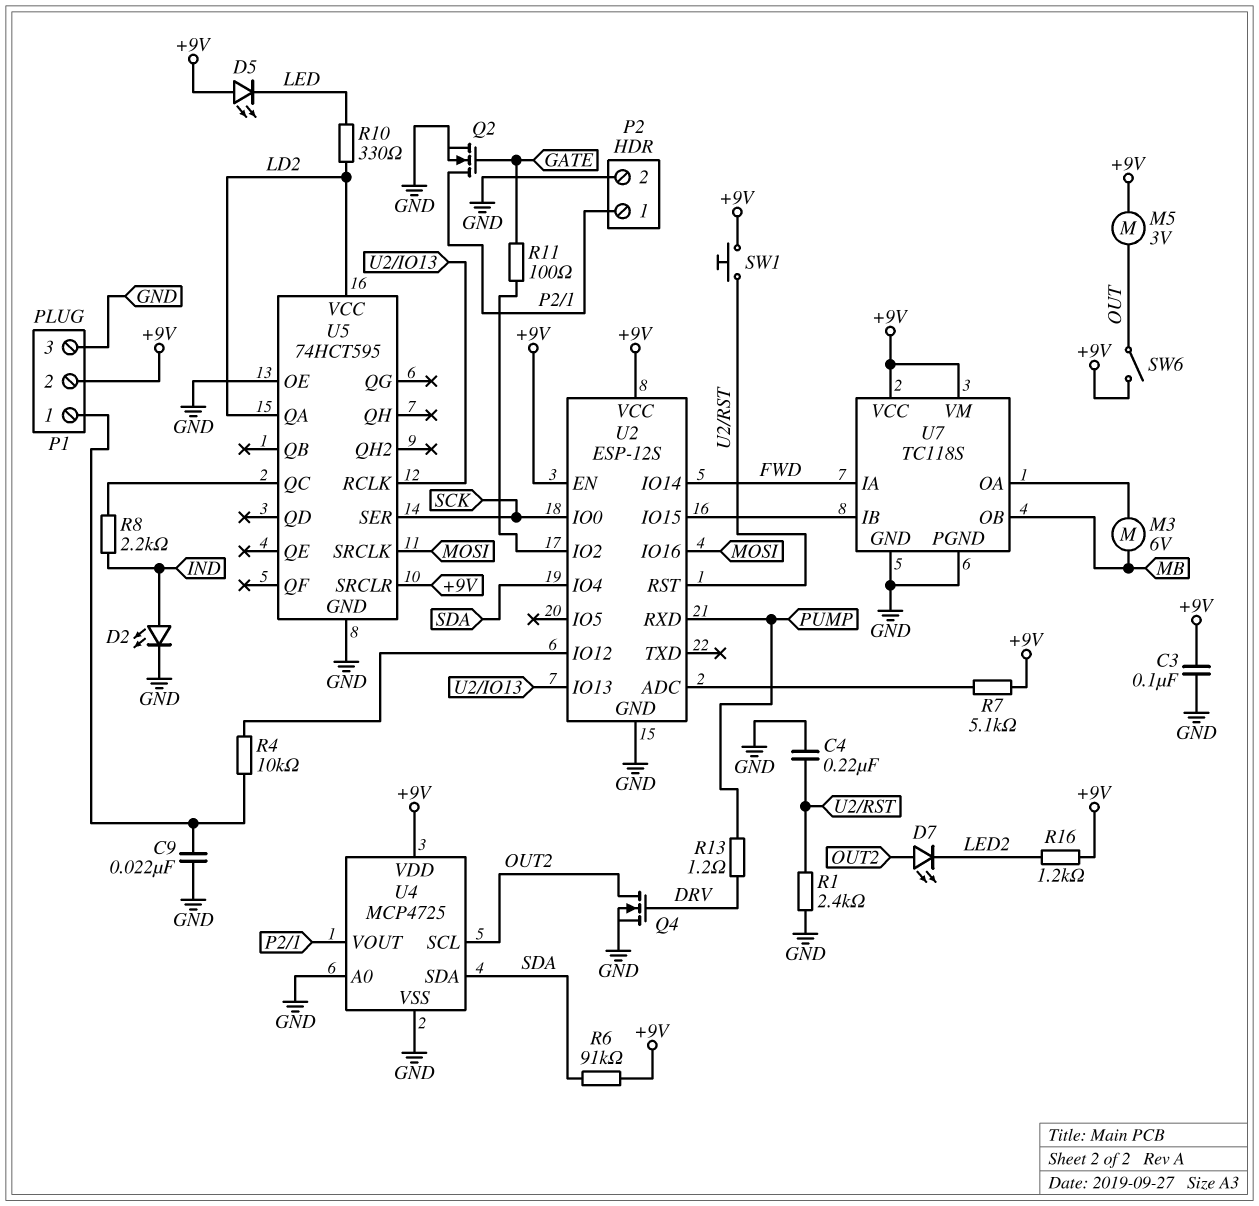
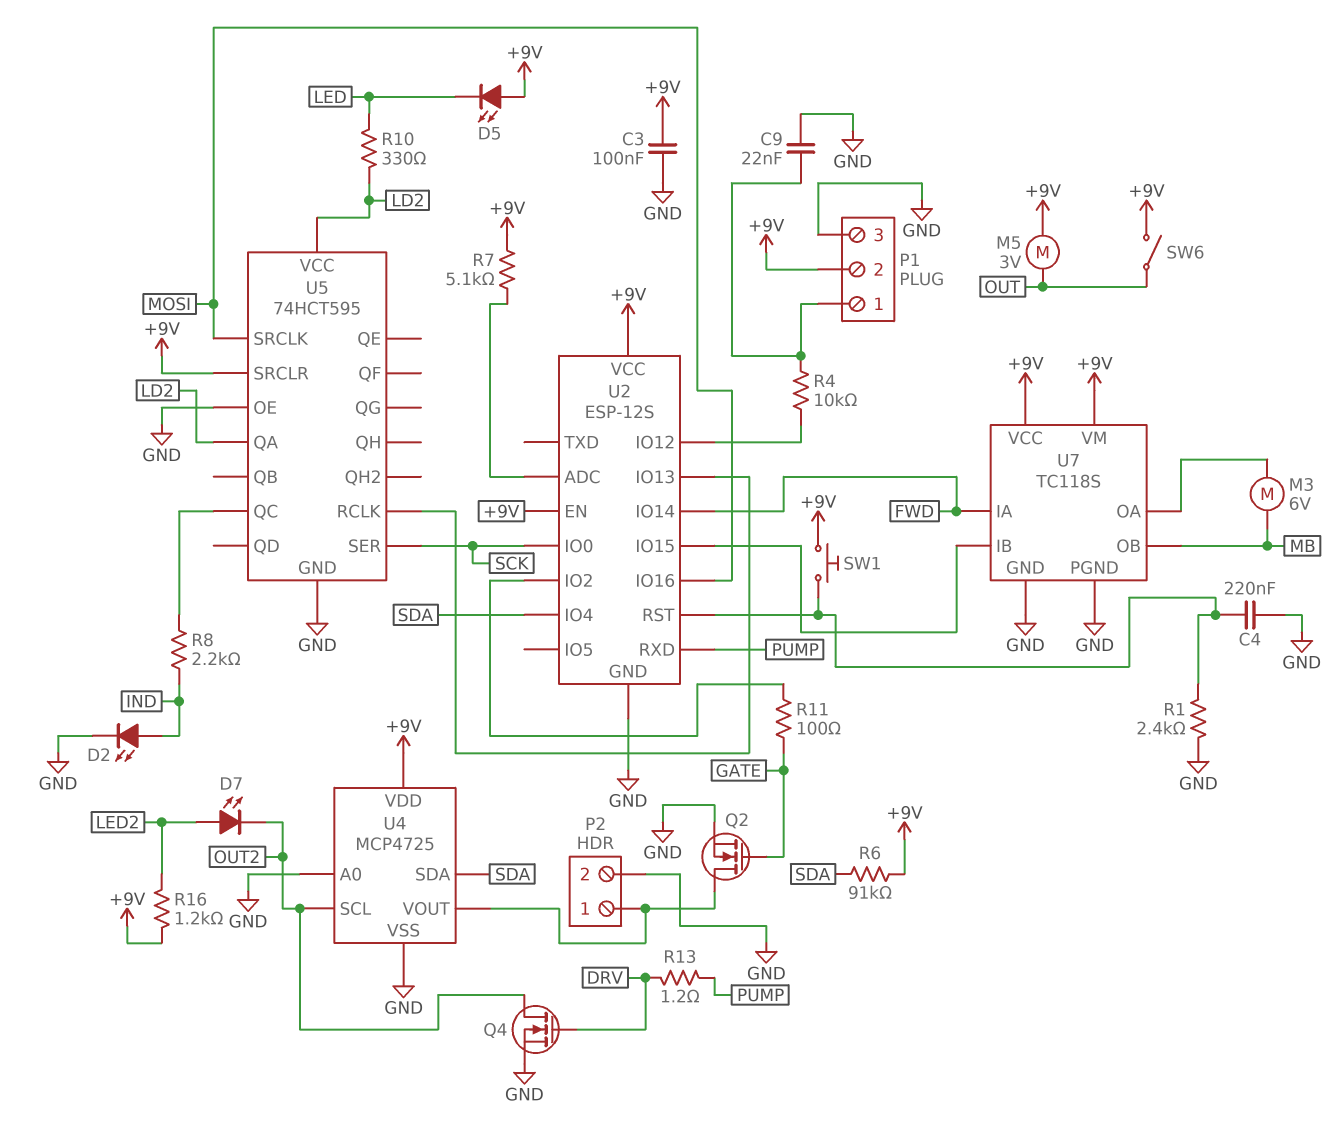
D7: LED (A OUT2, K LED2) -> LED (A LED2, K OUT2)

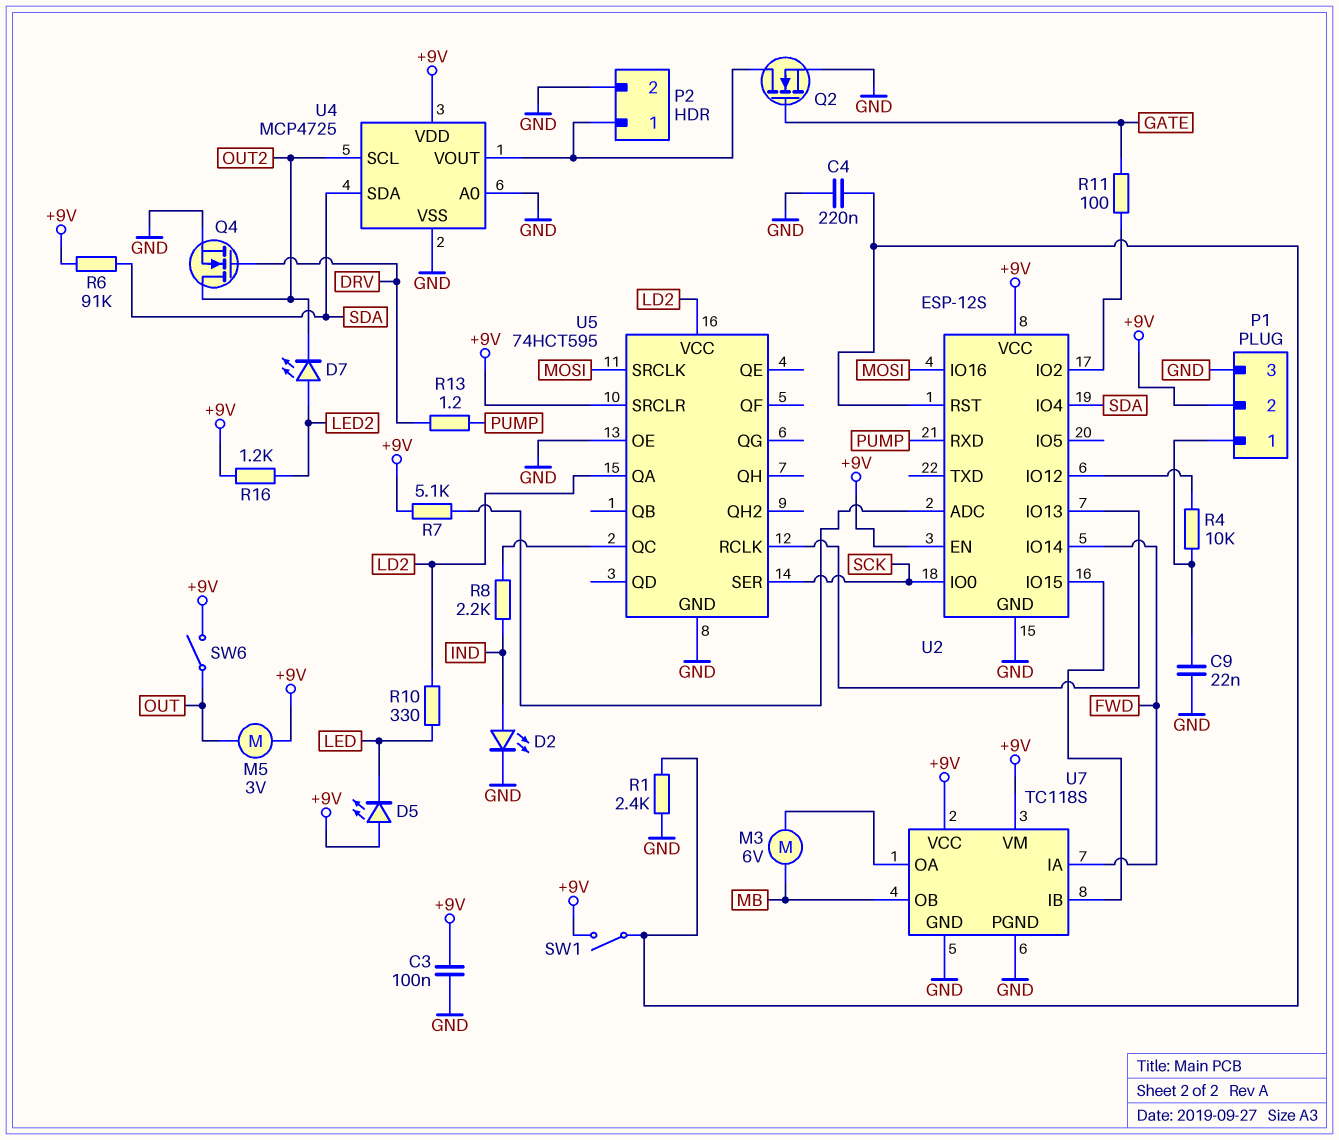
SW1: button (+9V, U2/RST) -> switch (+9V, U2/RST)

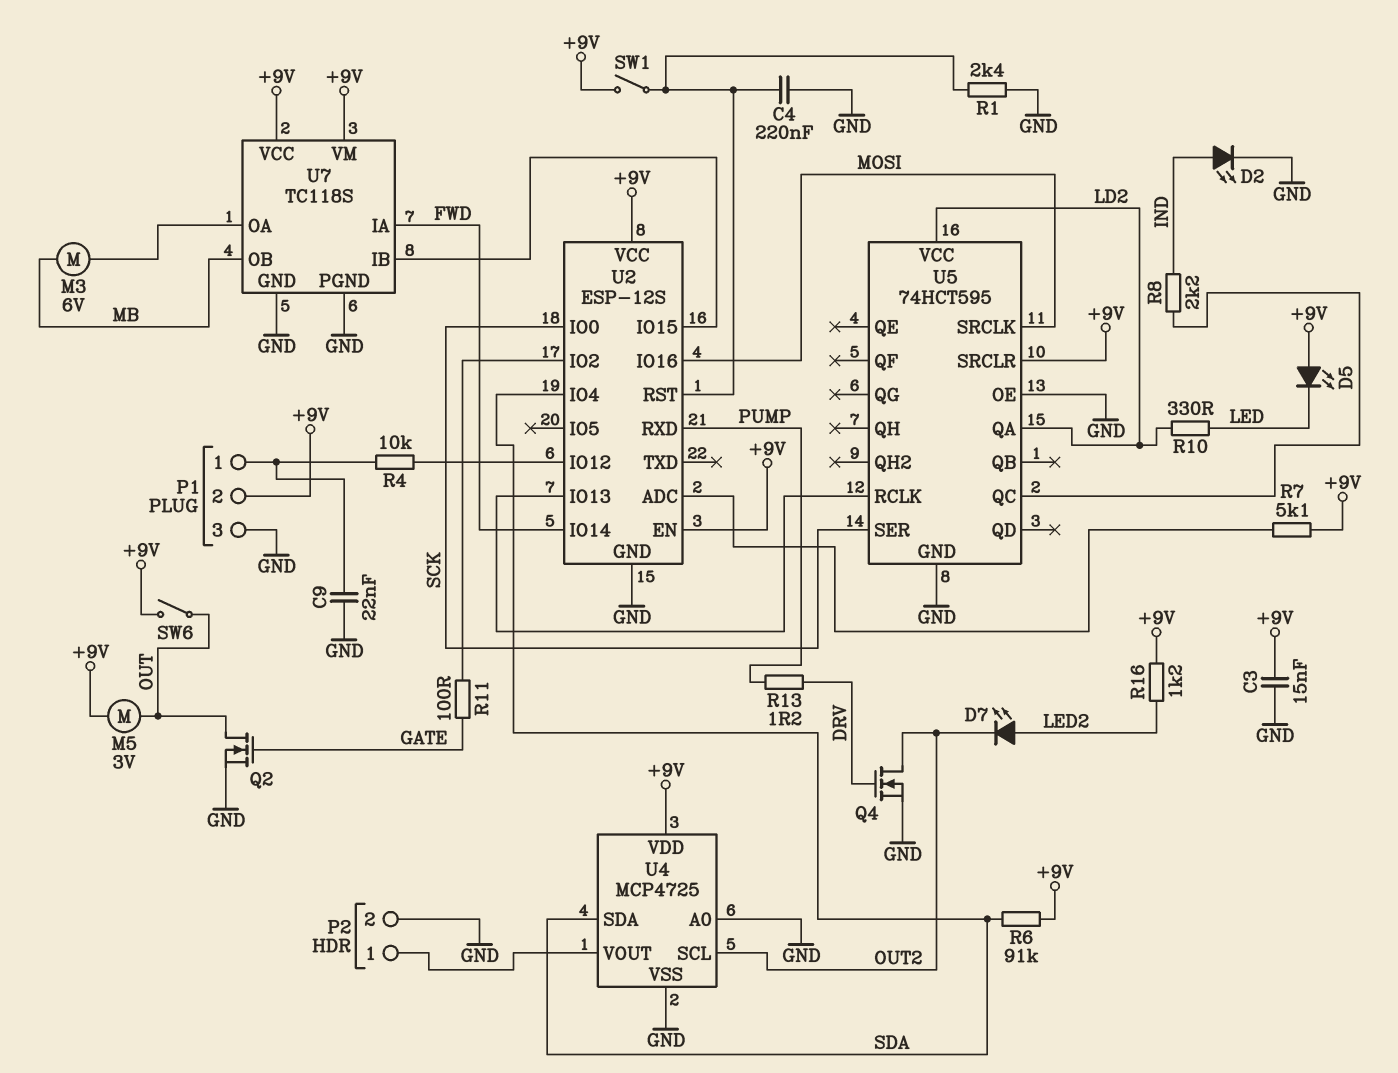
C3: 100nF (+9V, GND) -> 15nF (+9V, GND)
Q2: NMOS (G GATE, D P2/1, S GND) -> NMOS (G GATE, D OUT, S GND)

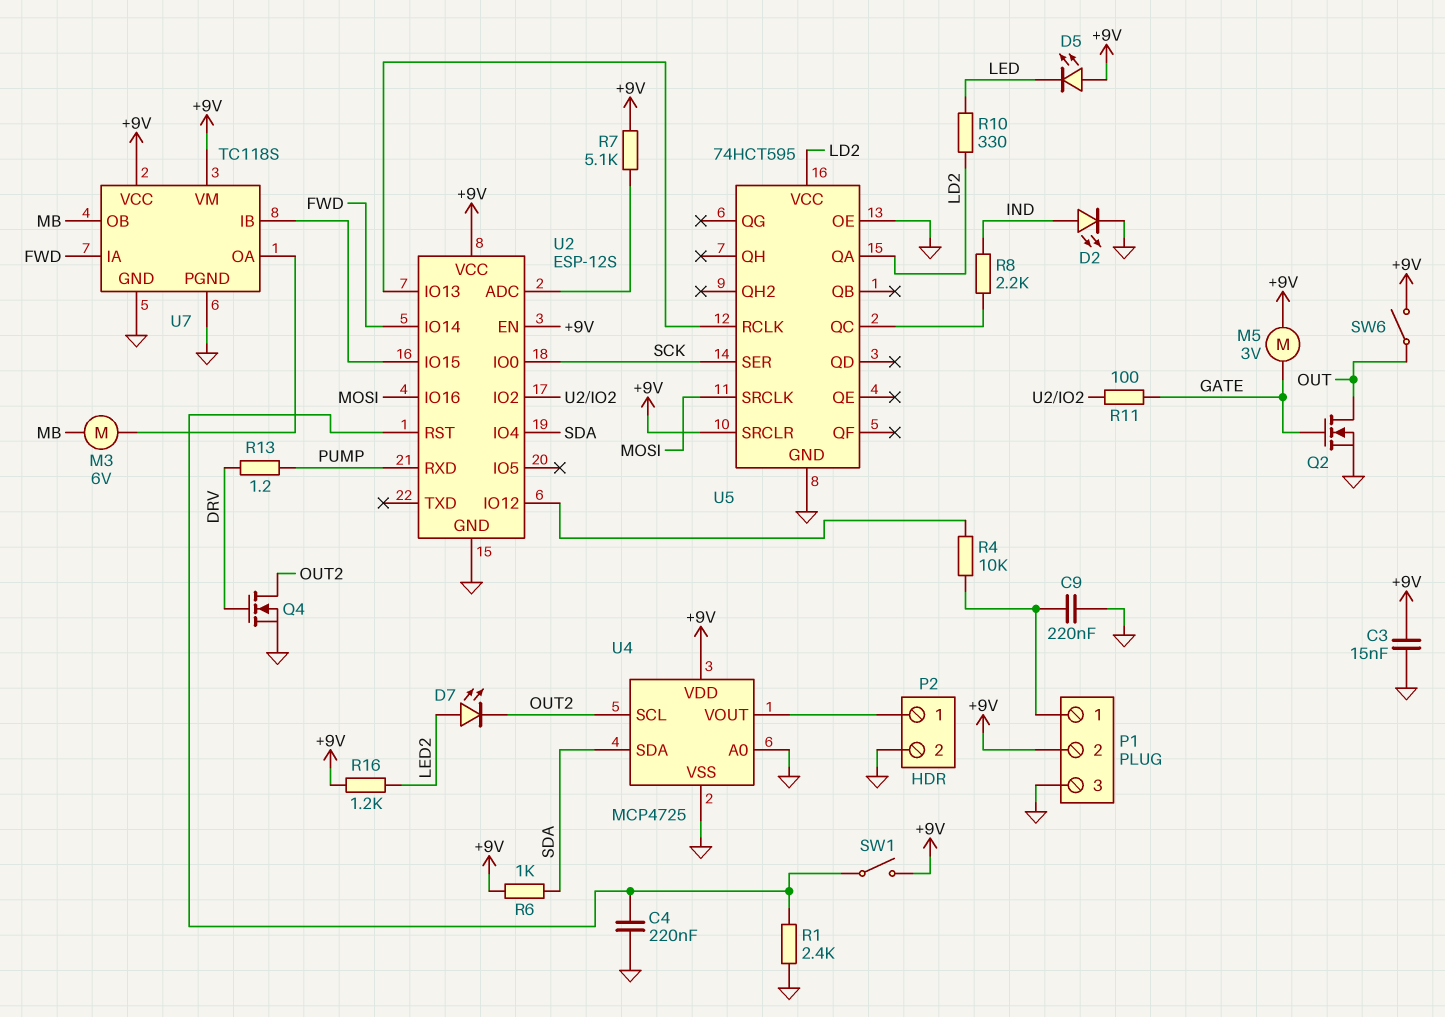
C9: 22nF (GND, P1/1) -> 220nF (GND, P1/1)
M5: motor 3V (+9V, OUT) -> motor 3V (+9V, GATE)
R6: 91k (+9V, SDA) -> 1k (+9V, SDA)

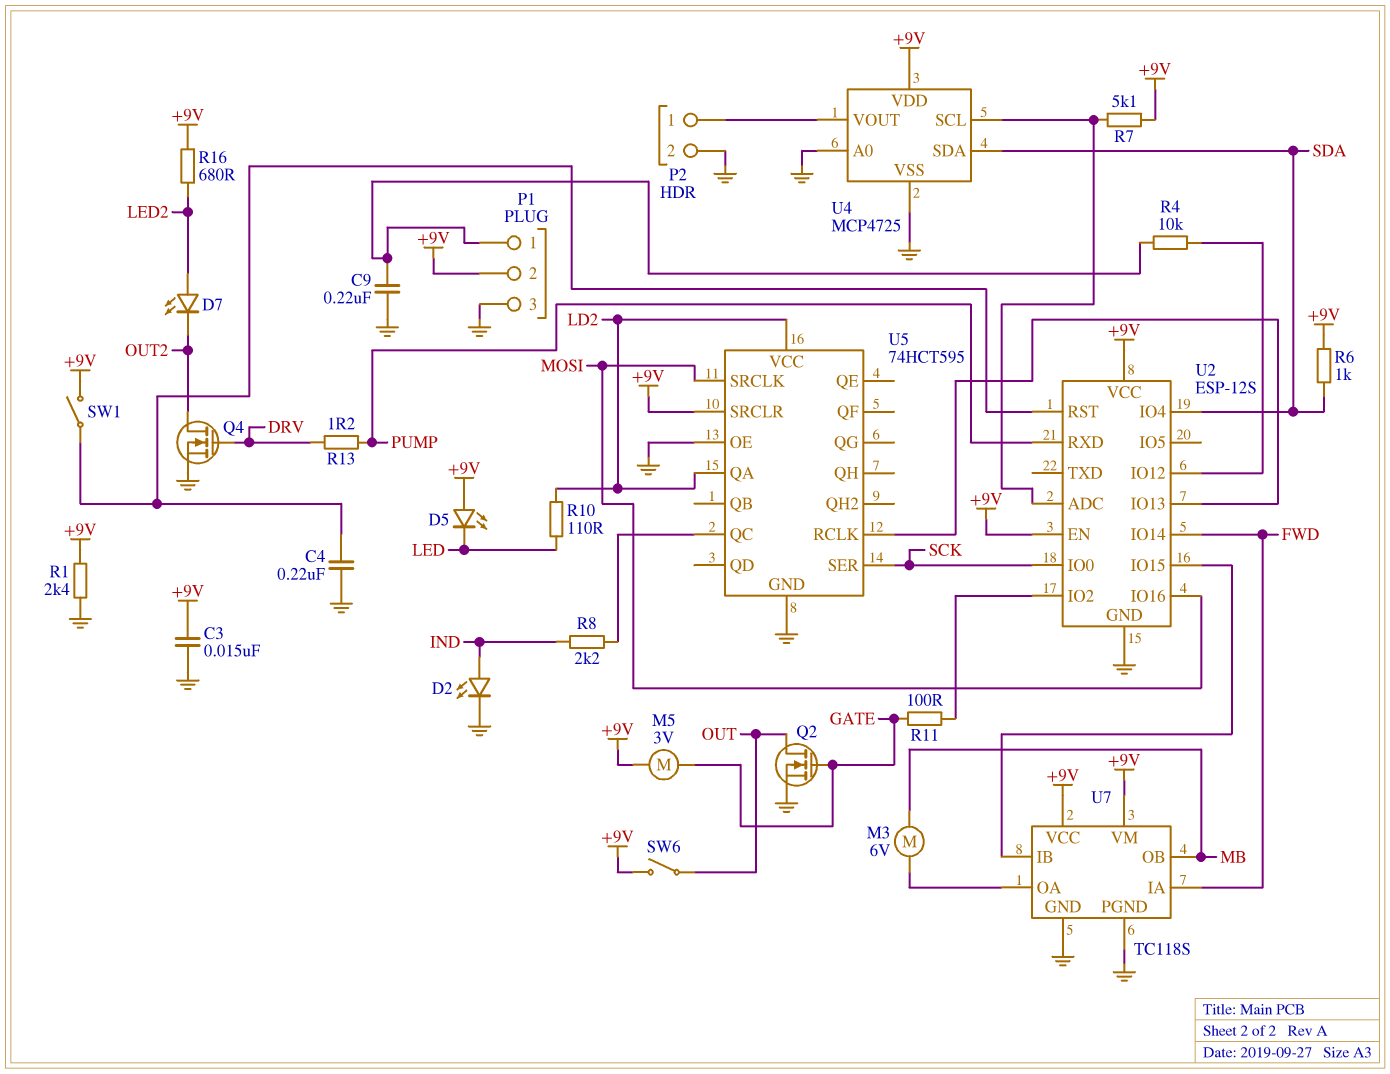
R1: 2.4k (GND, U2/RST) -> 2.4k (+9V, GND)
R10: 330 (LD2, LED) -> 110 (LD2, LED)
R16: 1.2k (+9V, LED2) -> 680 (+9V, LED2)
U4 pin SCL: OUT2 -> U2/ADC

